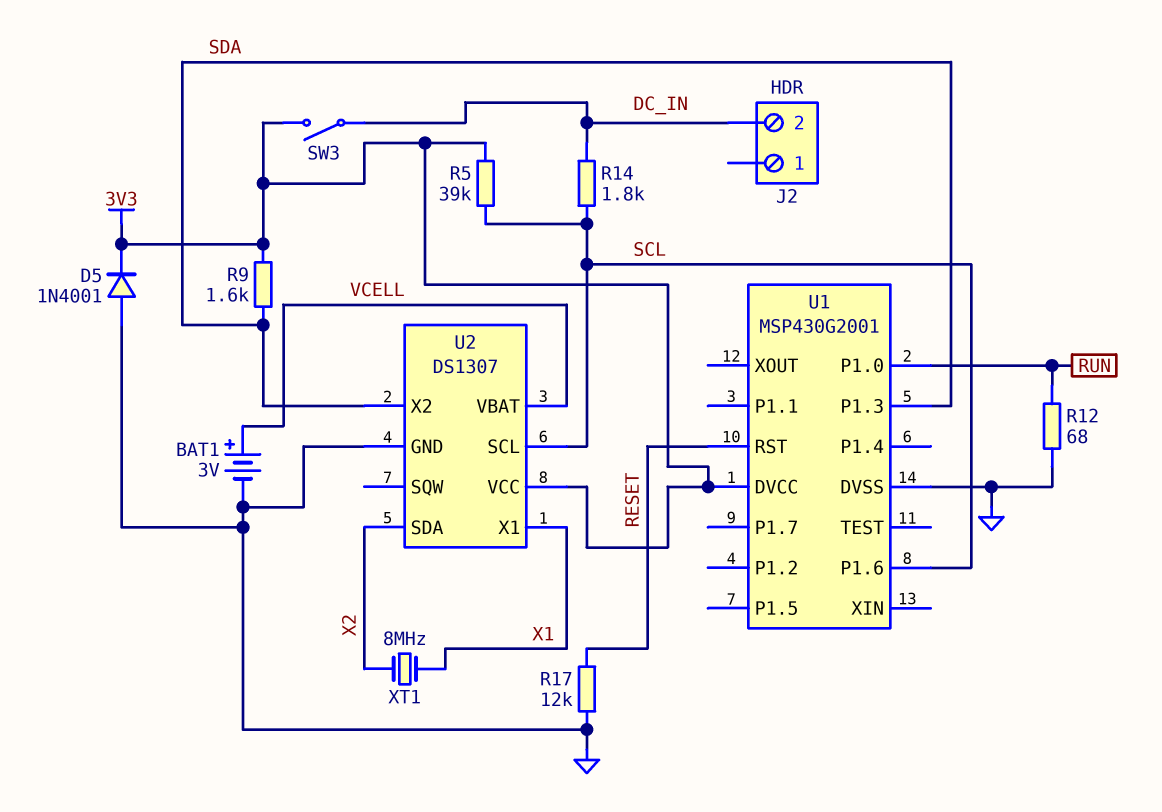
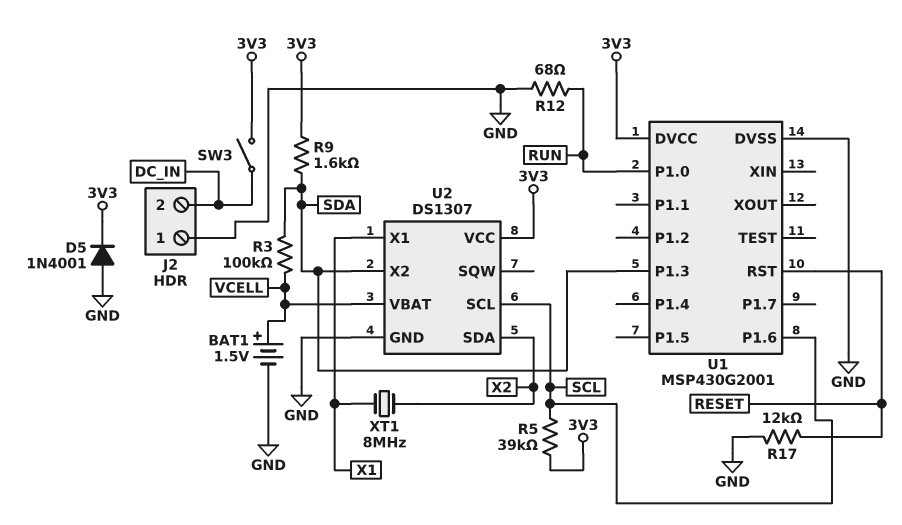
BAT1: 3V (plus VCELL, minus GND) -> 1.5V (plus VCELL, minus GND)
J2 pin 1: none -> GND
R3: none -> 100k (SDA, VCELL)
R14: 1.8k (DC_IN, SCL) -> none

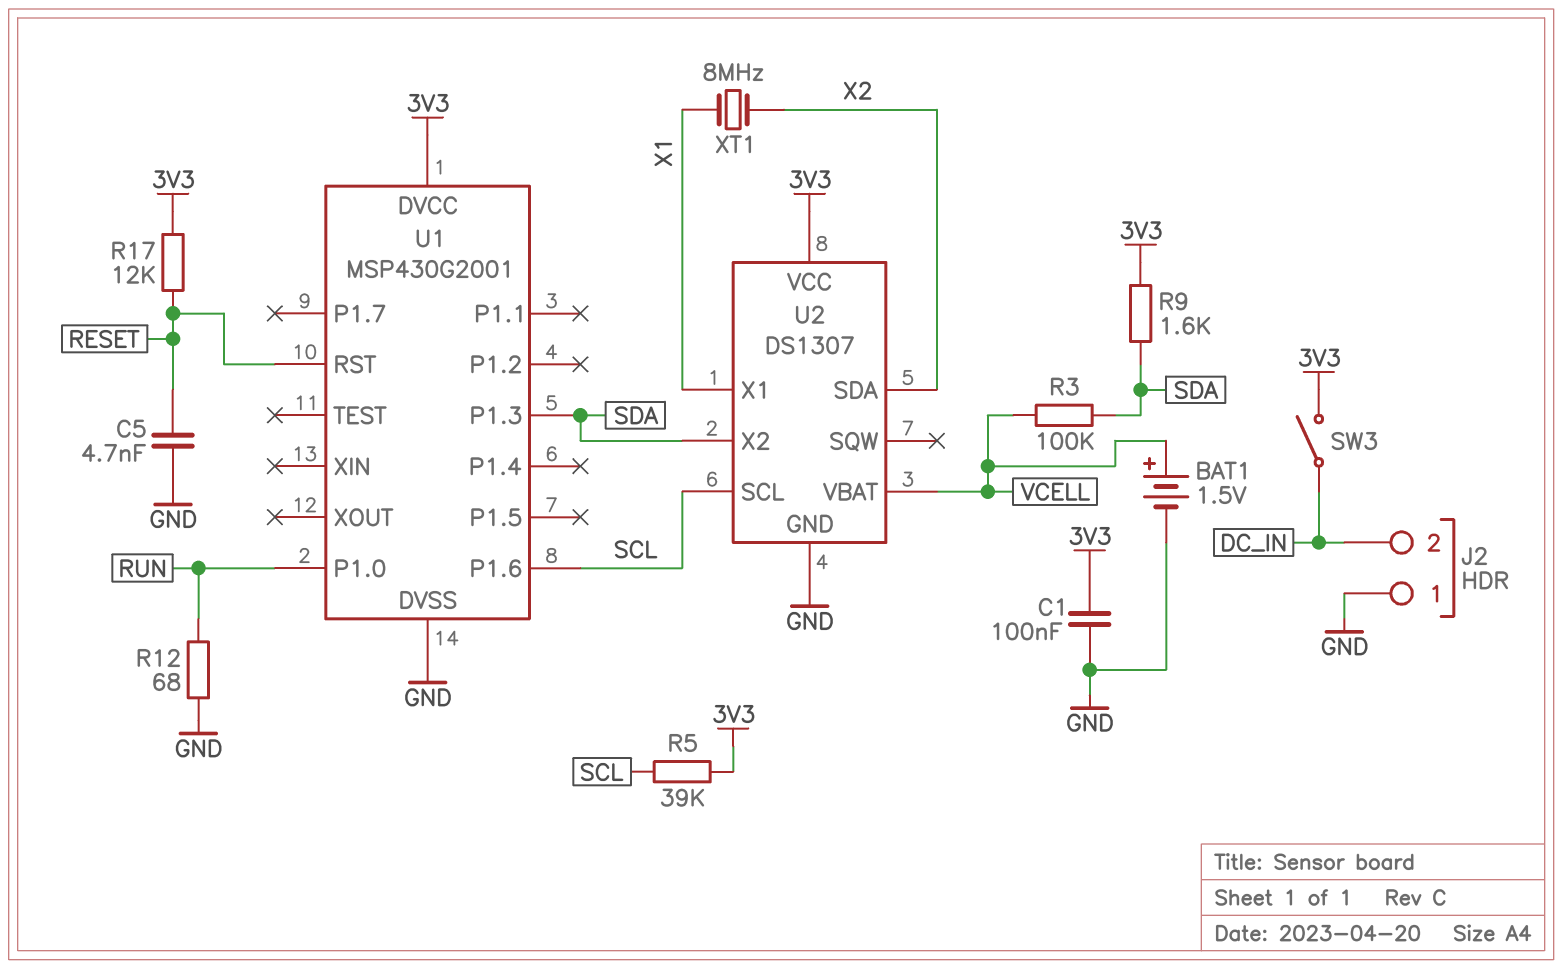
C1: none -> 100nF (3V3, GND)
C5: none -> 4.7nF (GND, RESET)
D5: diode 1N4001 (A GND, K 3V3) -> none
R17: 12k (GND, RESET) -> 12k (3V3, RESET)

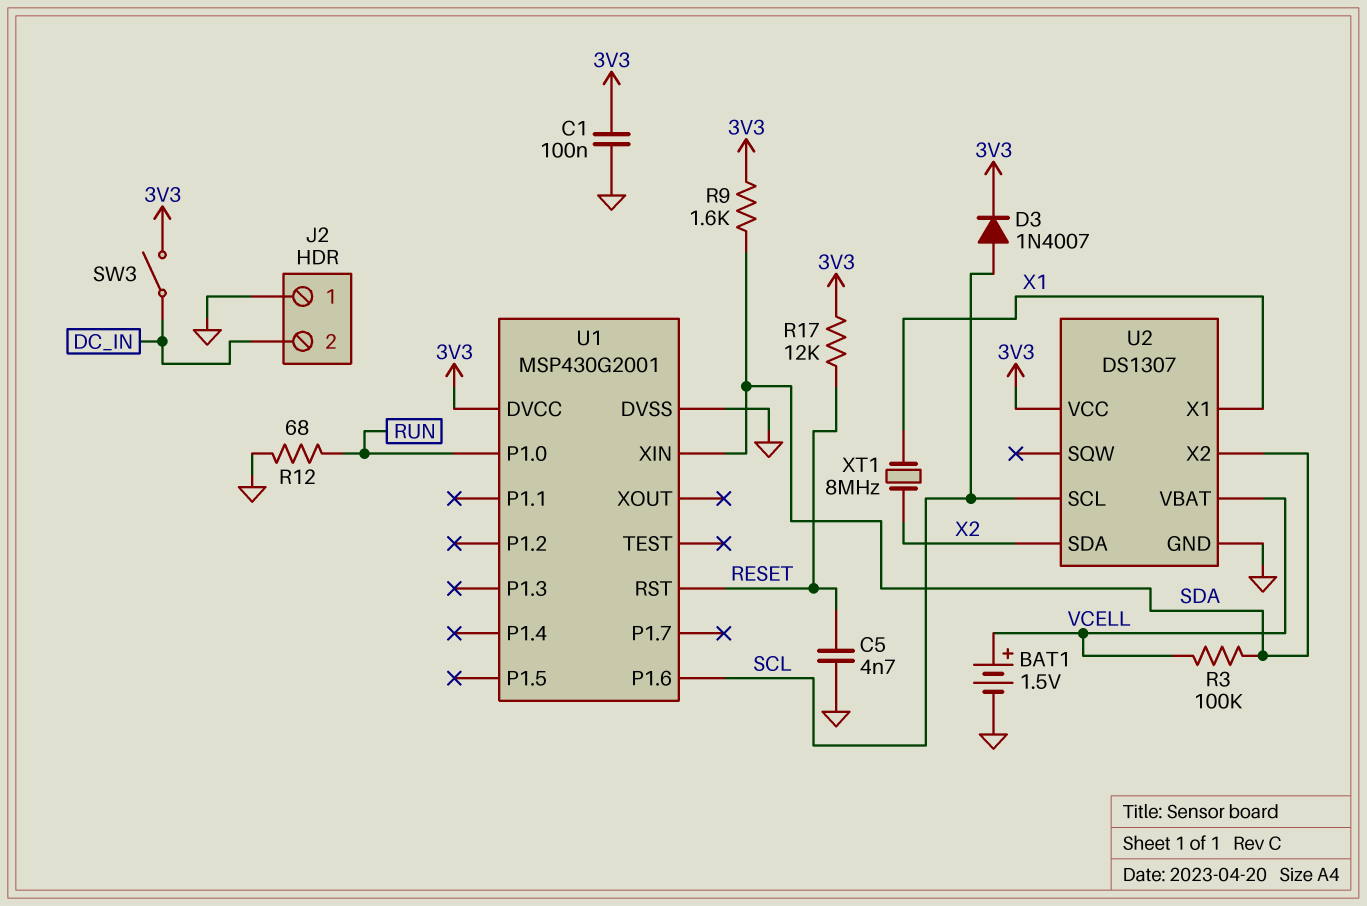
D3: none -> diode 1N4007 (A SCL, K 3V3)
R5: 39k (3V3, SCL) -> none
U1 pin P1.3: SDA -> none
U1 pin XIN: none -> SDA

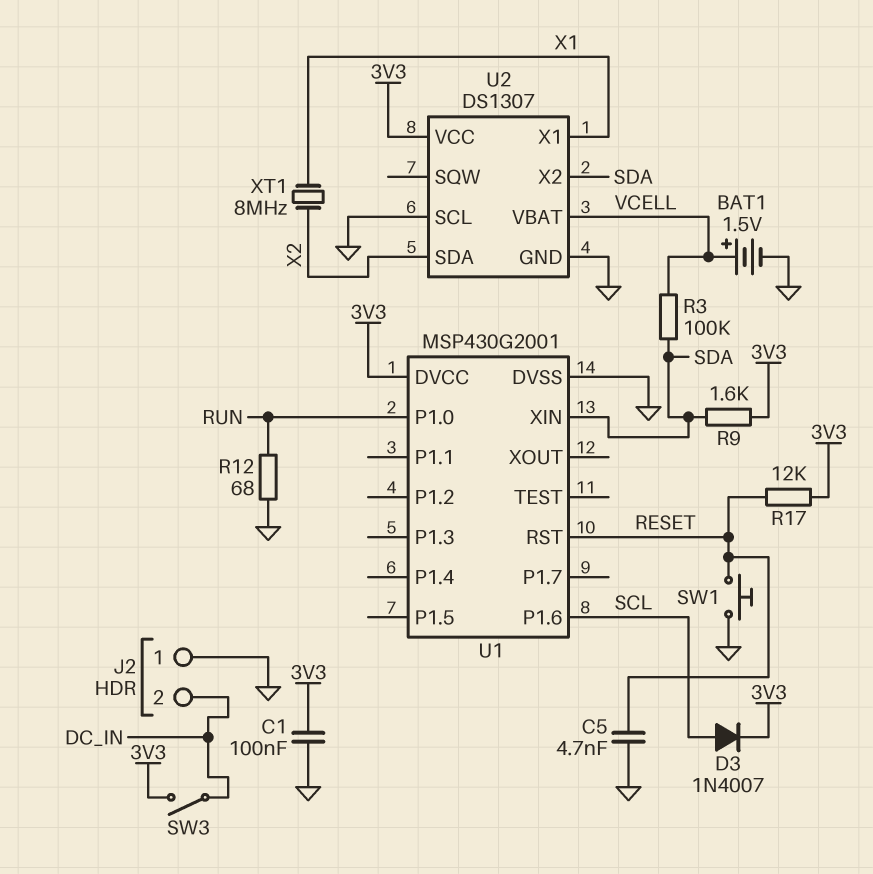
SW1: none -> button (GND, RESET)
U2 pin SCL: SCL -> GND

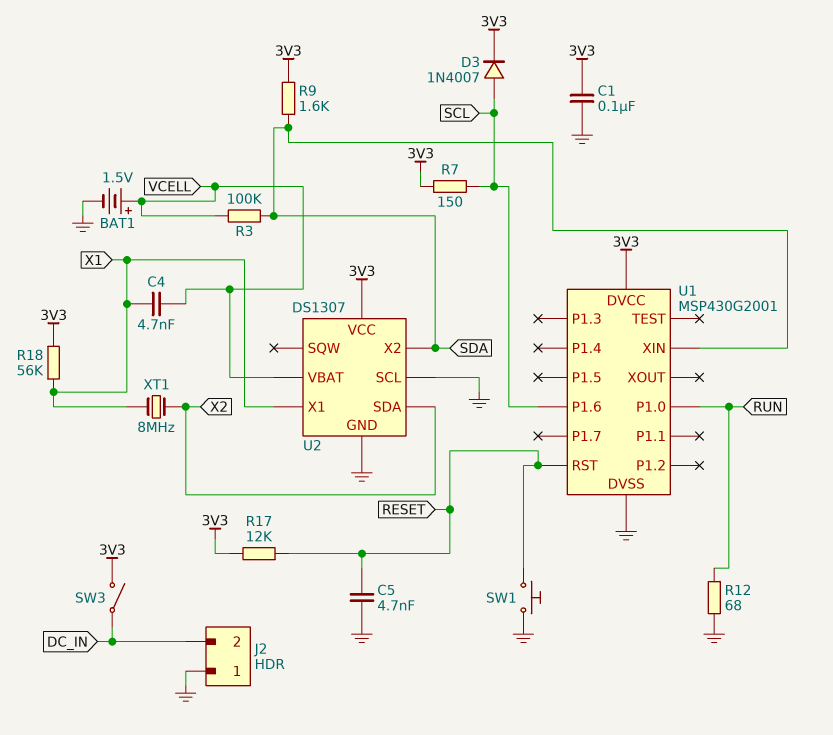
C4: none -> 4.7nF (VCELL, X1)
R7: none -> 150 (3V3, SCL)
R18: none -> 56k (3V3, X1)

